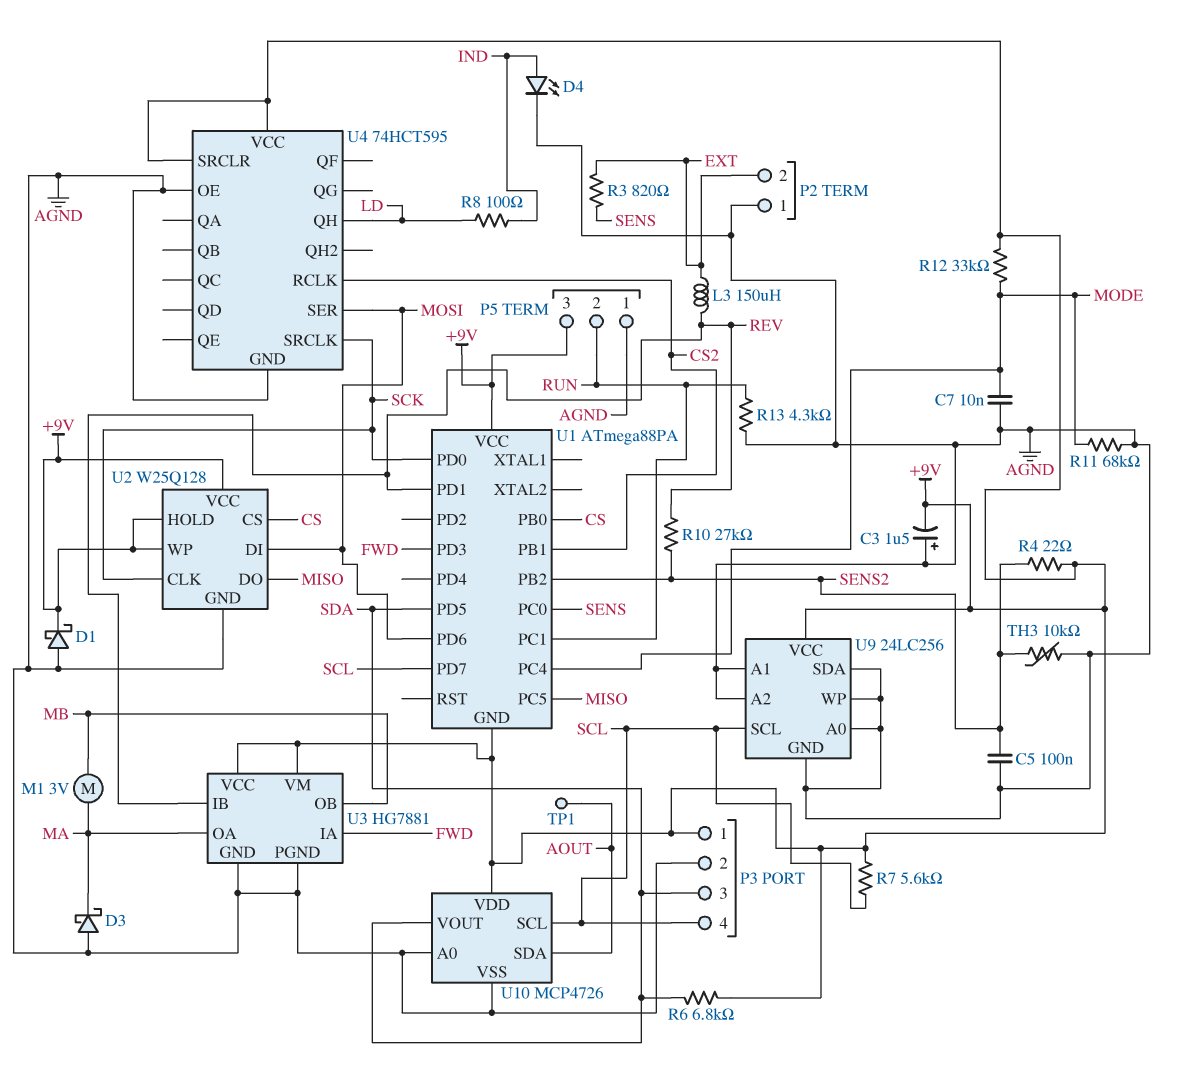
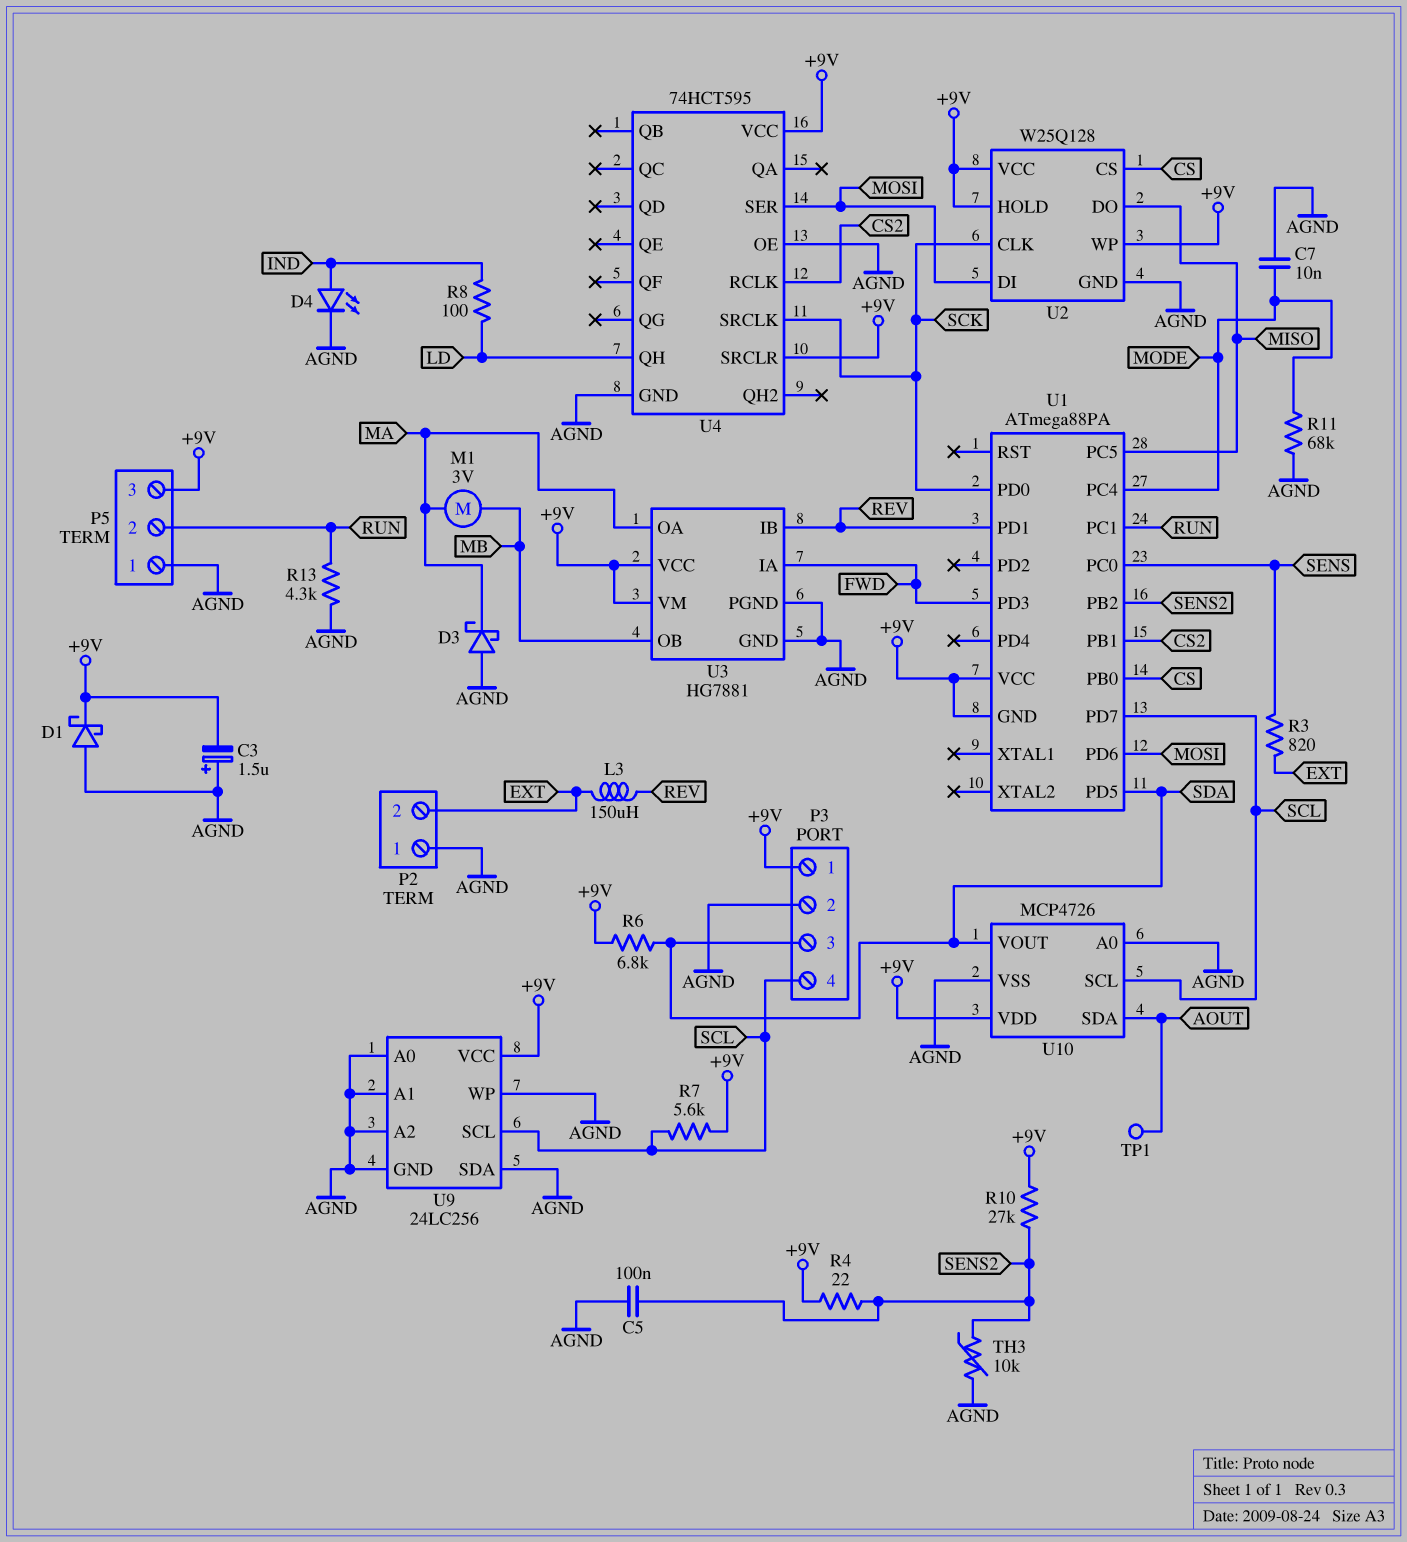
R10: 27k (REV, SENS2) -> 27k (+9V, SENS2)
R12: 33k (+9V, MODE) -> none

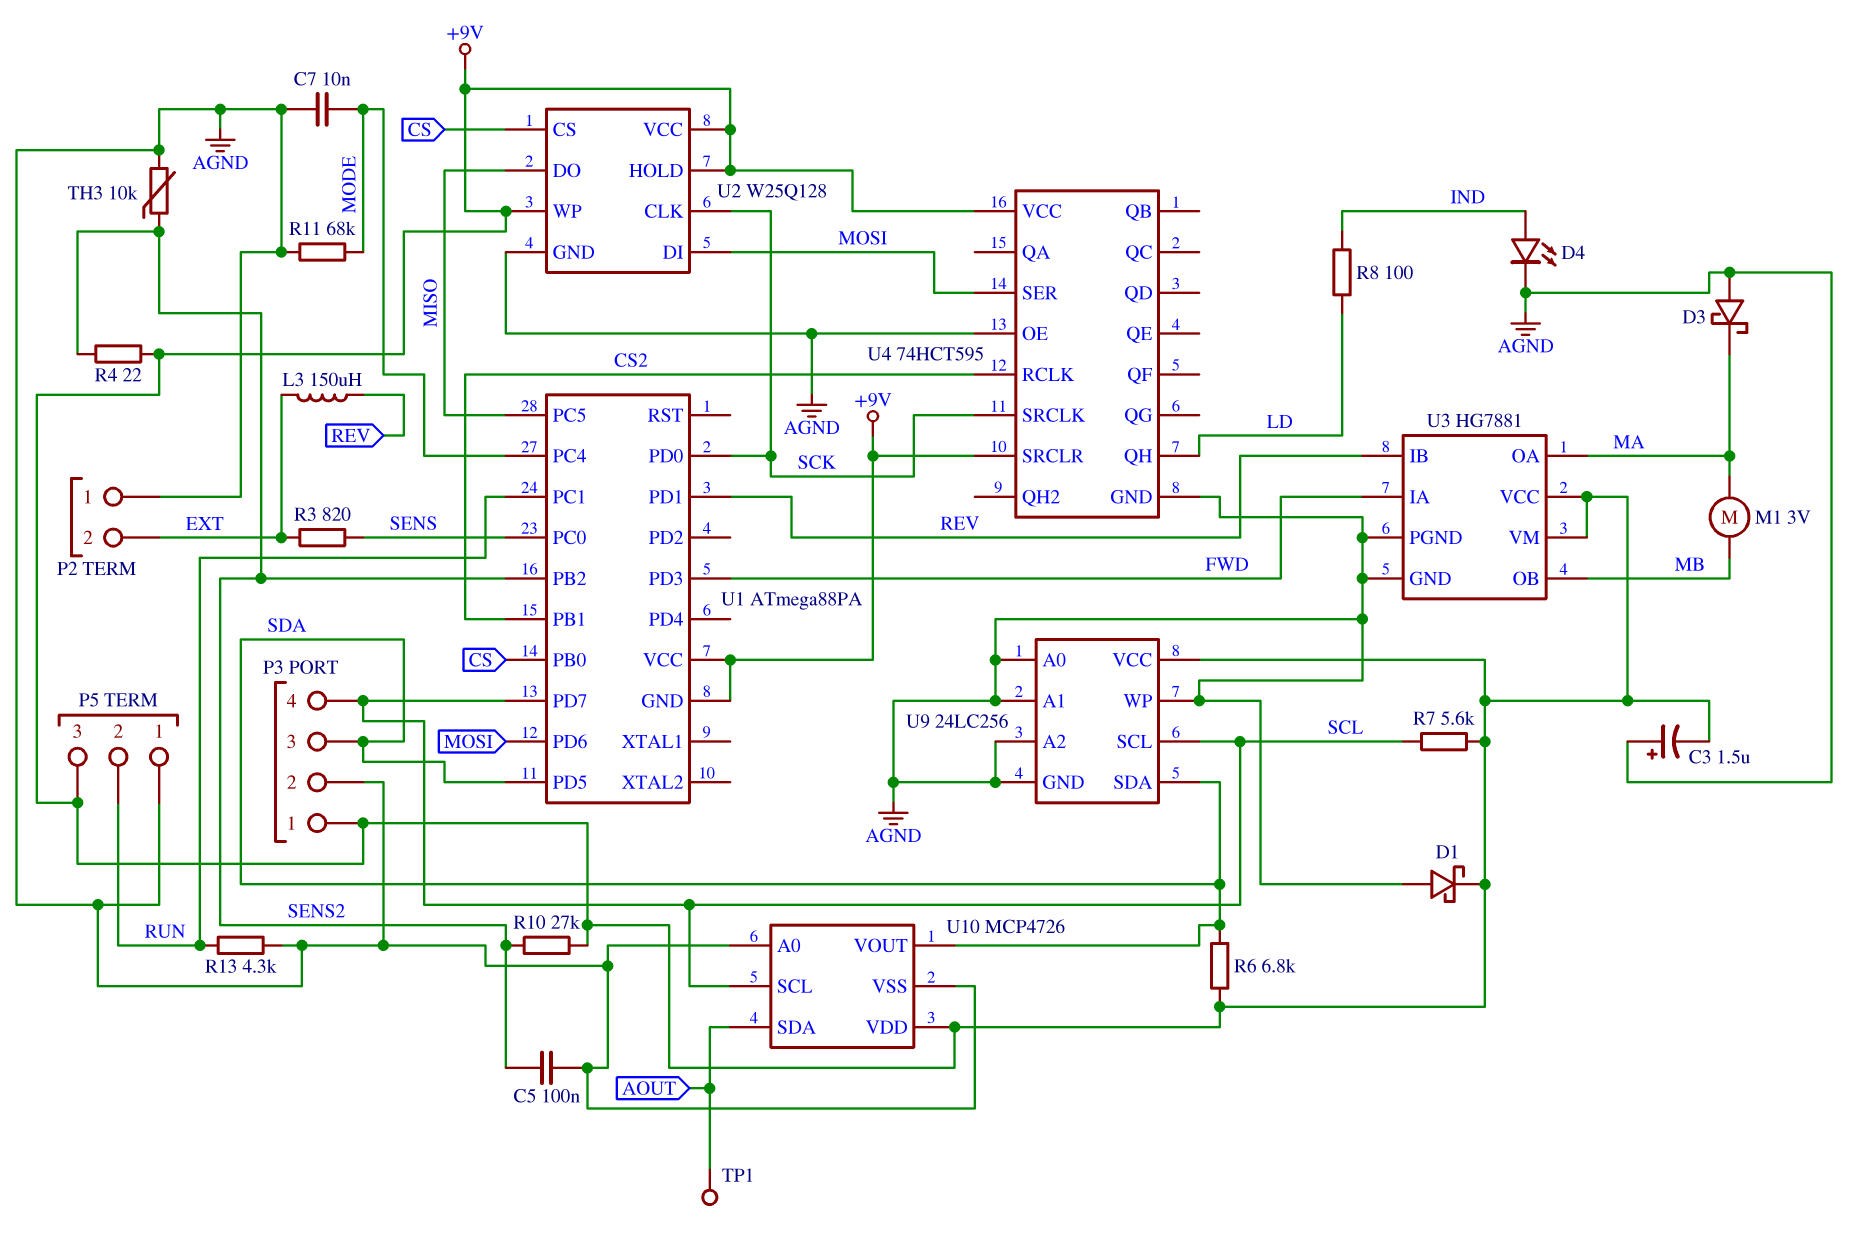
U9 pin SDA: AGND -> SDA

